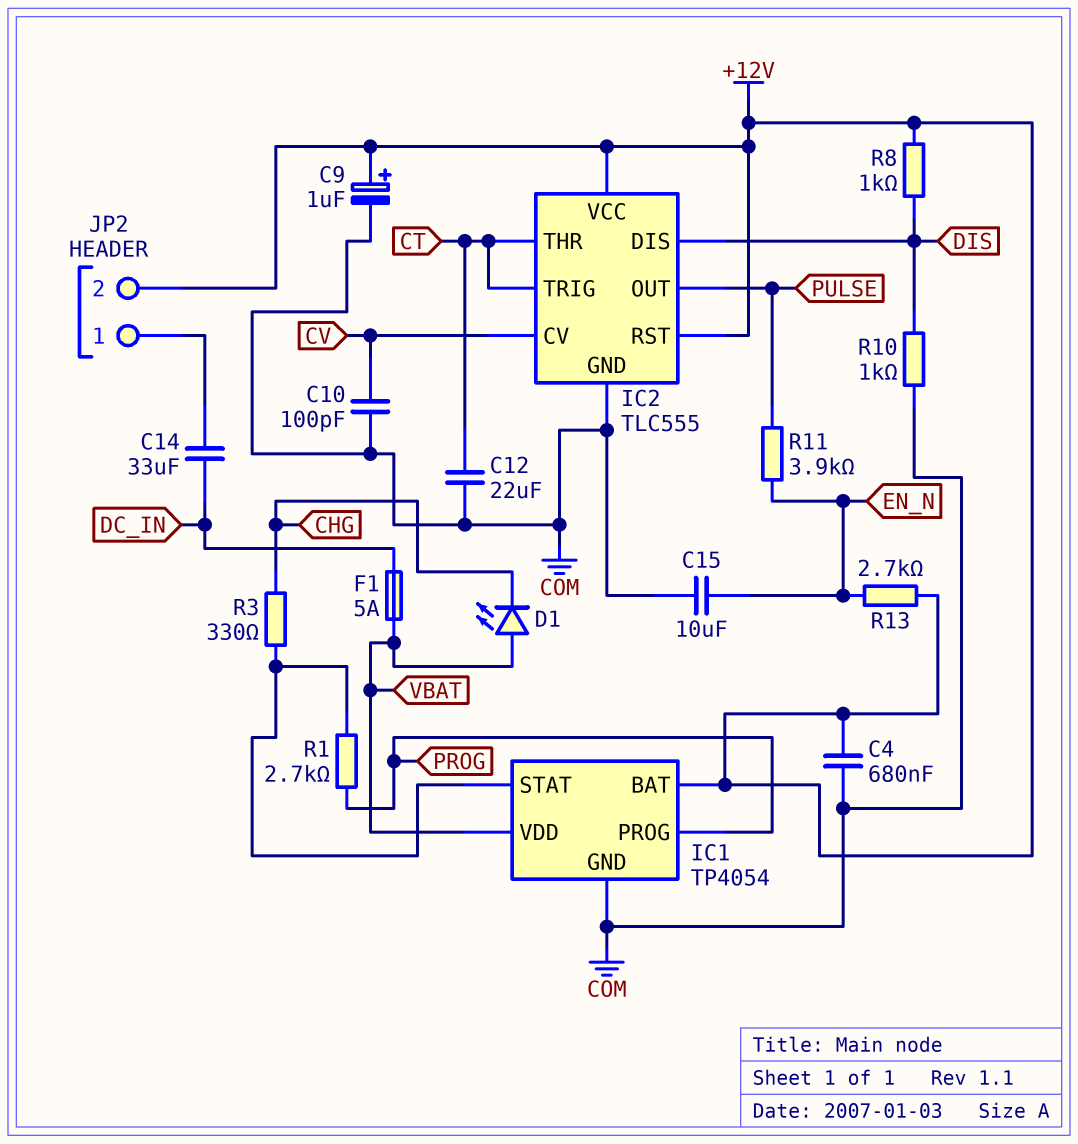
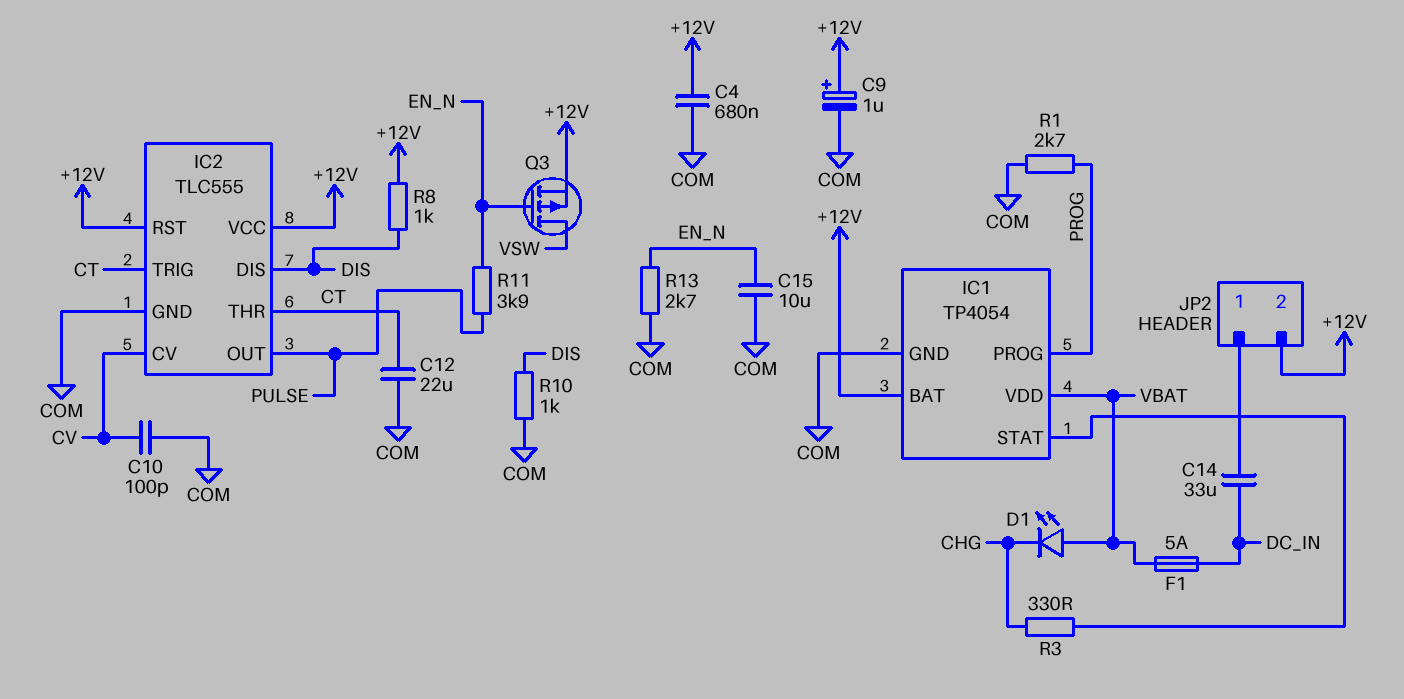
Q3: none -> PMOS (G EN_N, D VSW, S +12V)
R1: 2.7k (IC1/STAT, PROG) -> 2.7k (COM, PROG)
R13: 2.7k (+12V, EN_N) -> 2.7k (COM, EN_N)

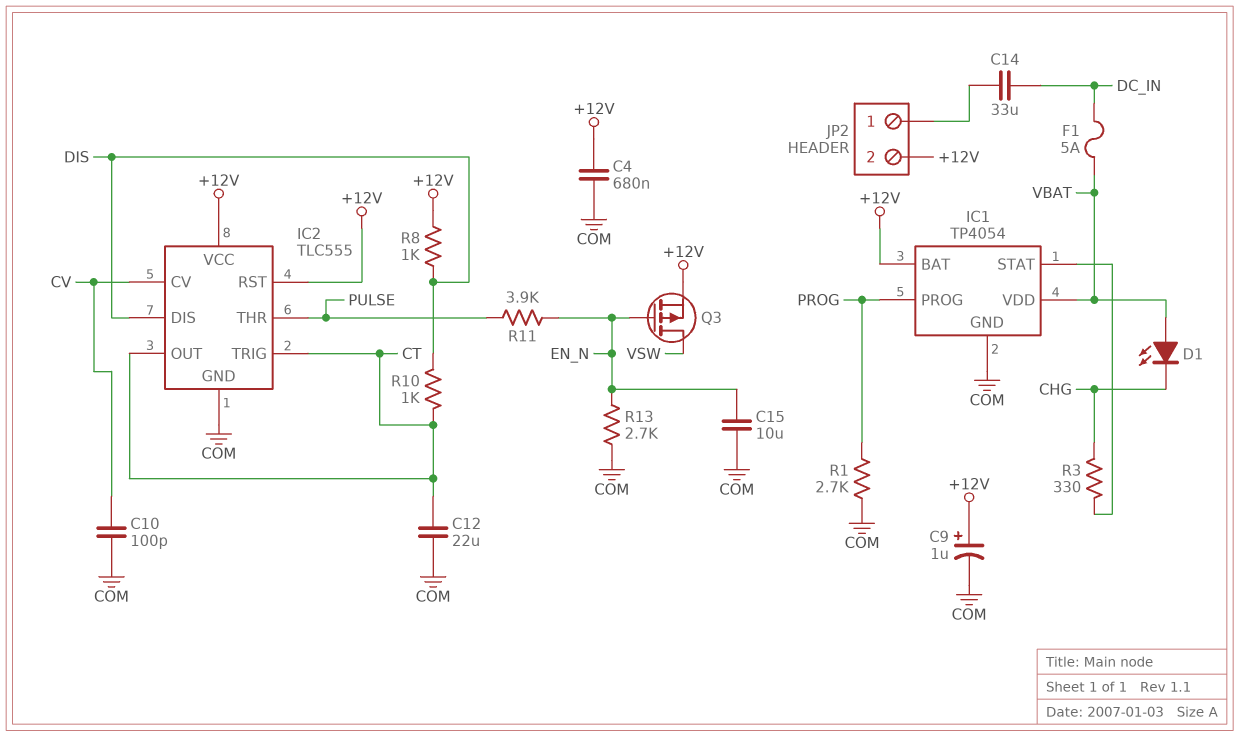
IC2 pin OUT: PULSE -> CT
IC2 pin THR: CT -> PULSE
R10: 1k (COM, DIS) -> 1k (CT, DIS)

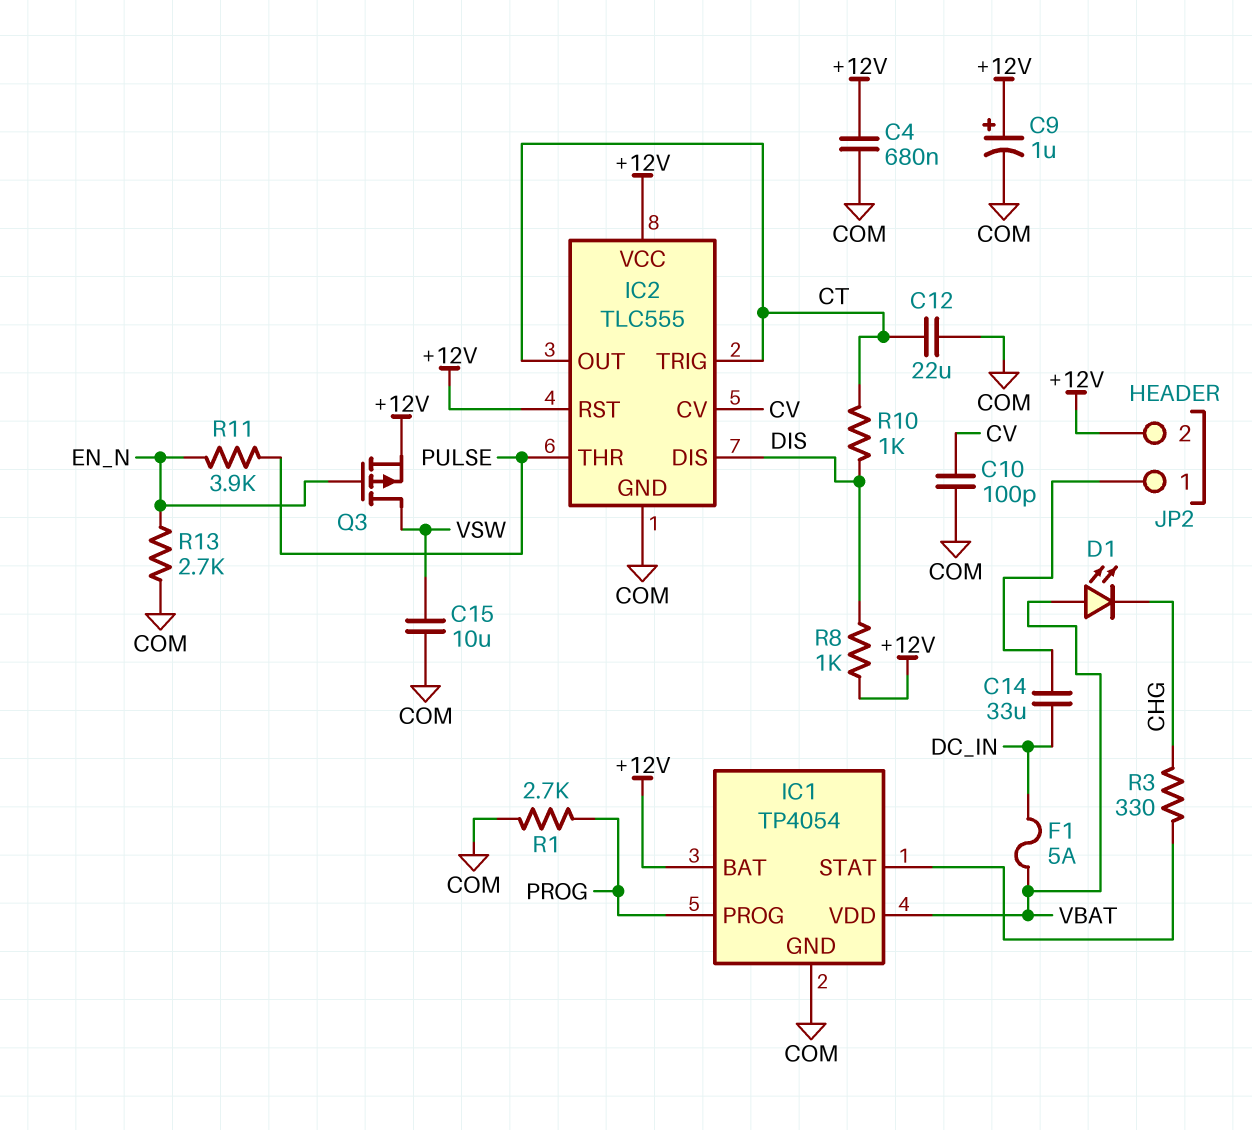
C15: 10uF (COM, EN_N) -> 10uF (COM, VSW)

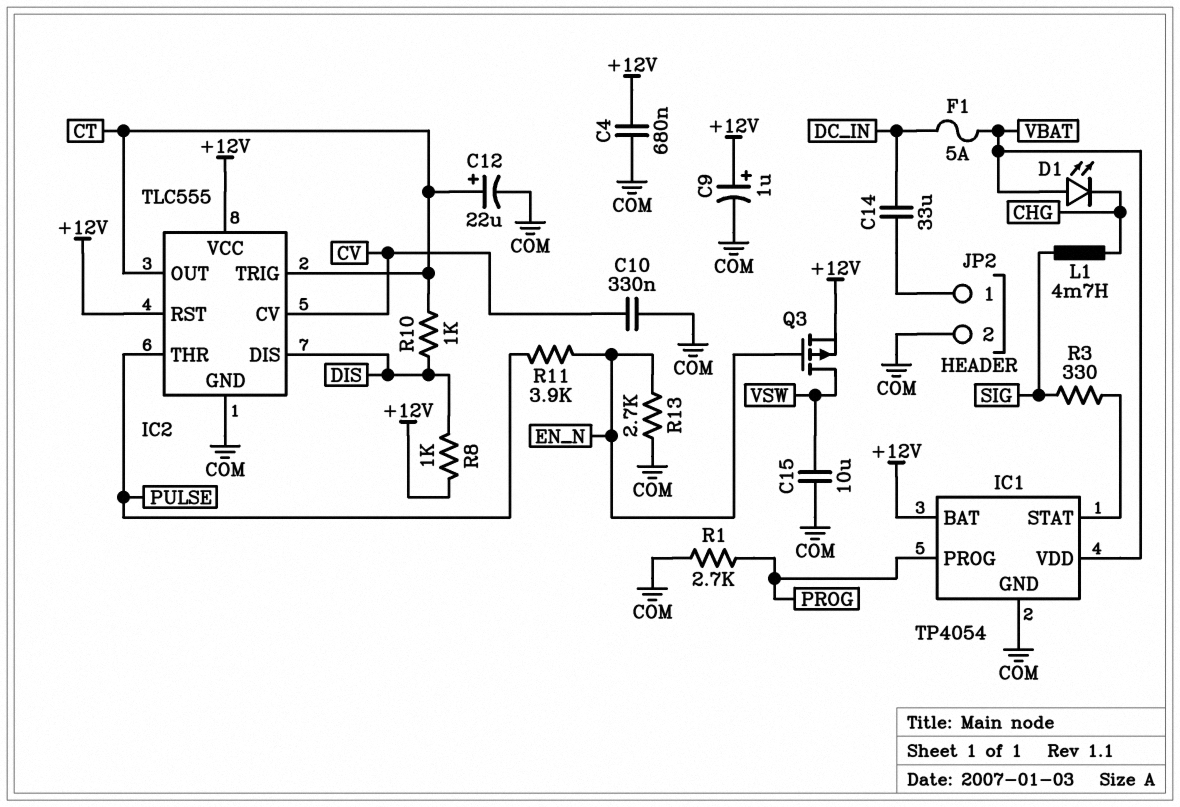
C10: 100pF (COM, CV) -> 330nF (COM, CV)
C12: 22uF (COM, CT) -> 22uF (plus CT, minus COM)
JP2 pin 2: +12V -> COM
L1: none -> 4.7mH (CHG, SIG)
R3: 330 (CHG, IC1/STAT) -> 330 (IC1/STAT, SIG)

